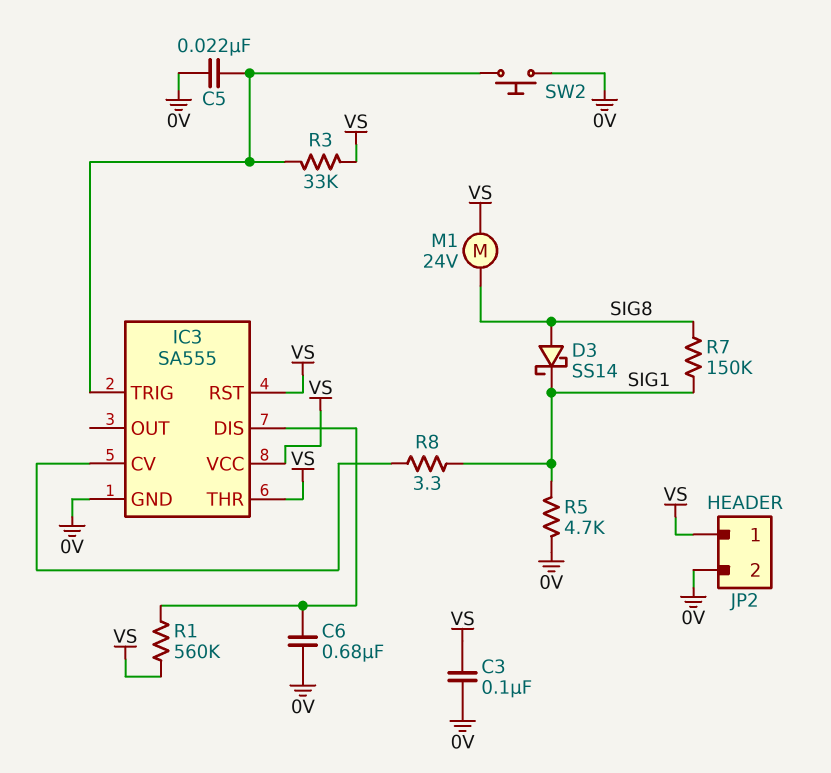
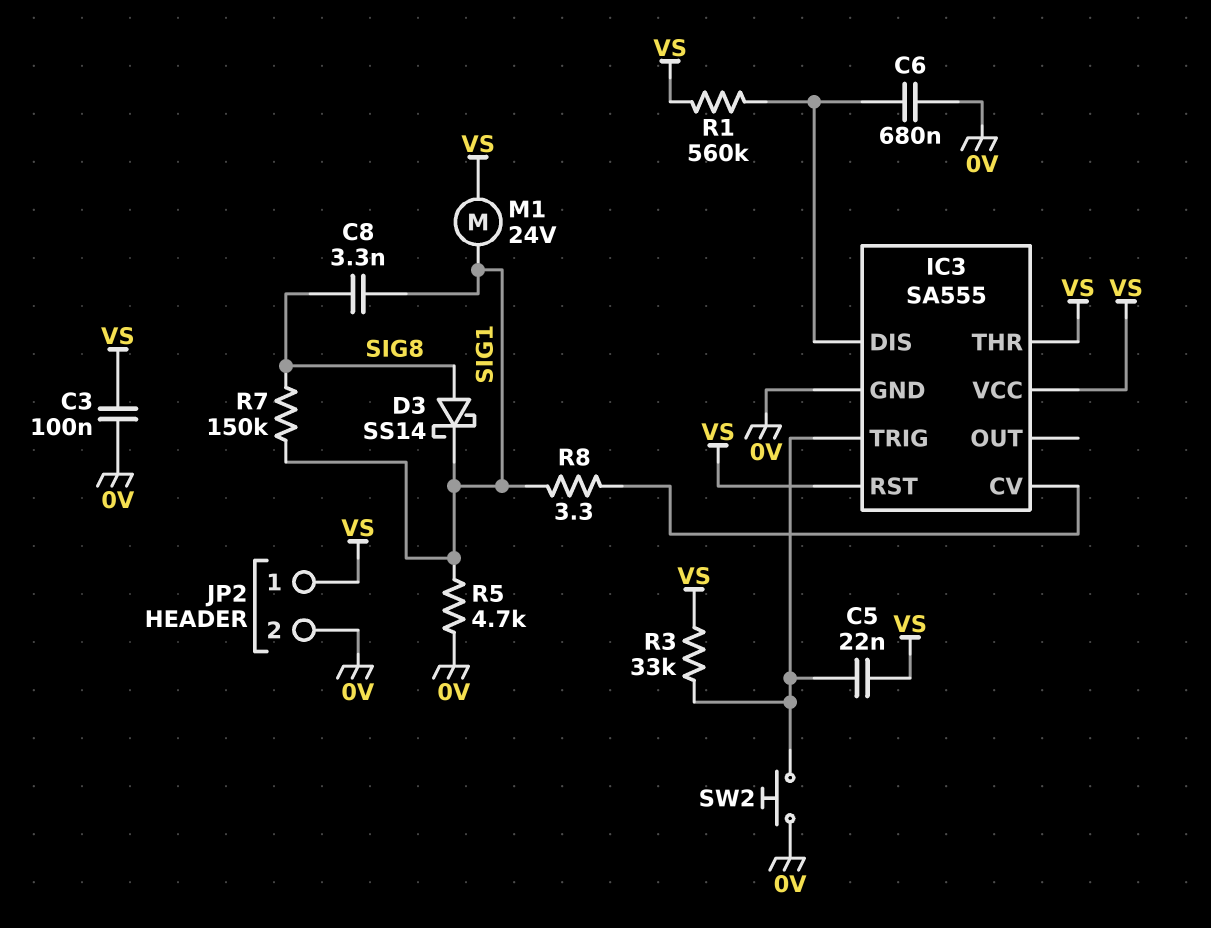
C5: 22nF (0V, IC3/TRIG) -> 22nF (IC3/TRIG, VS)
C8: none -> 3.3nF (SIG1, SIG8)
M1: motor 24V (SIG8, VS) -> motor 24V (SIG1, VS)

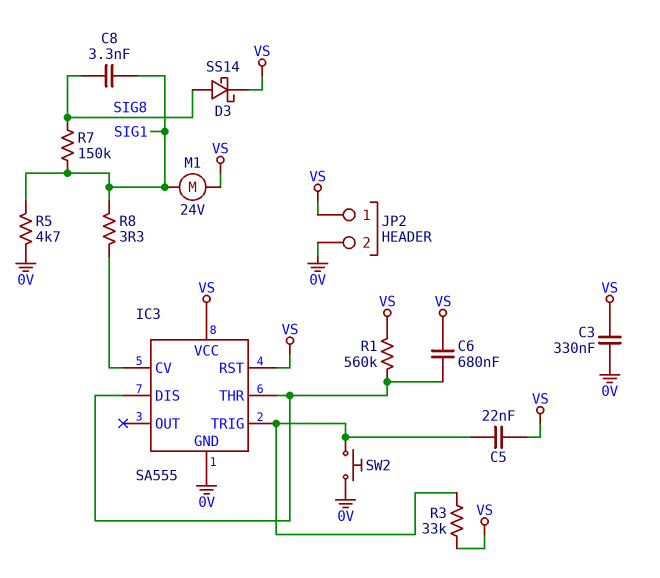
C3: 100nF (0V, VS) -> 330nF (0V, VS)
C6: 680nF (0V, IC3/DIS) -> 680nF (IC3/DIS, VS)
D3: schottky SS14 (A SIG8, K SIG1) -> schottky SS14 (A SIG8, K VS)
IC3 pin THR: VS -> IC3/DIS

